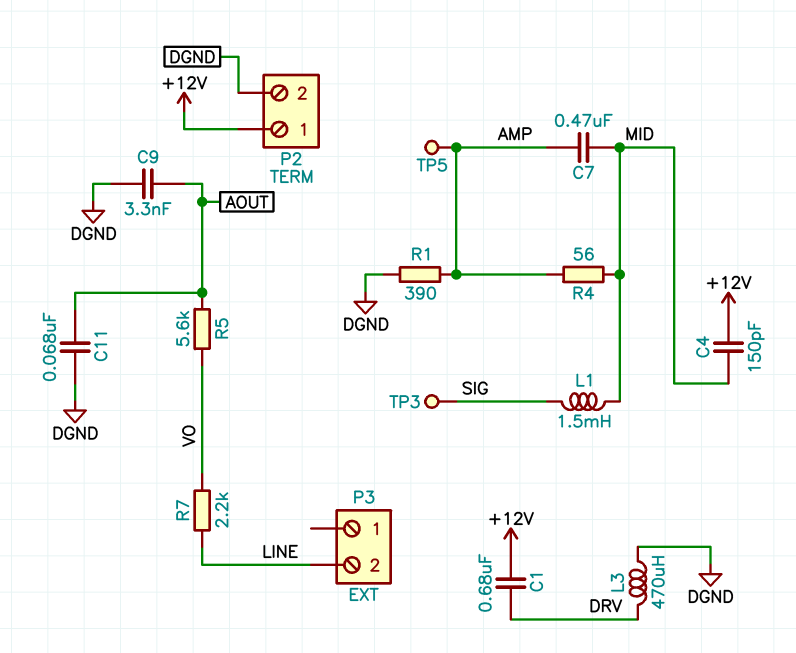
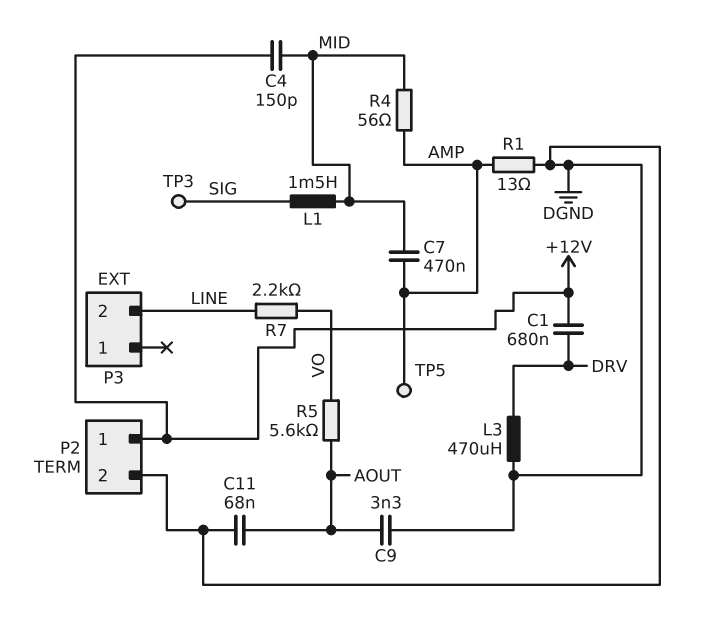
R1: 390 (AMP, DGND) -> 13 (AMP, DGND)

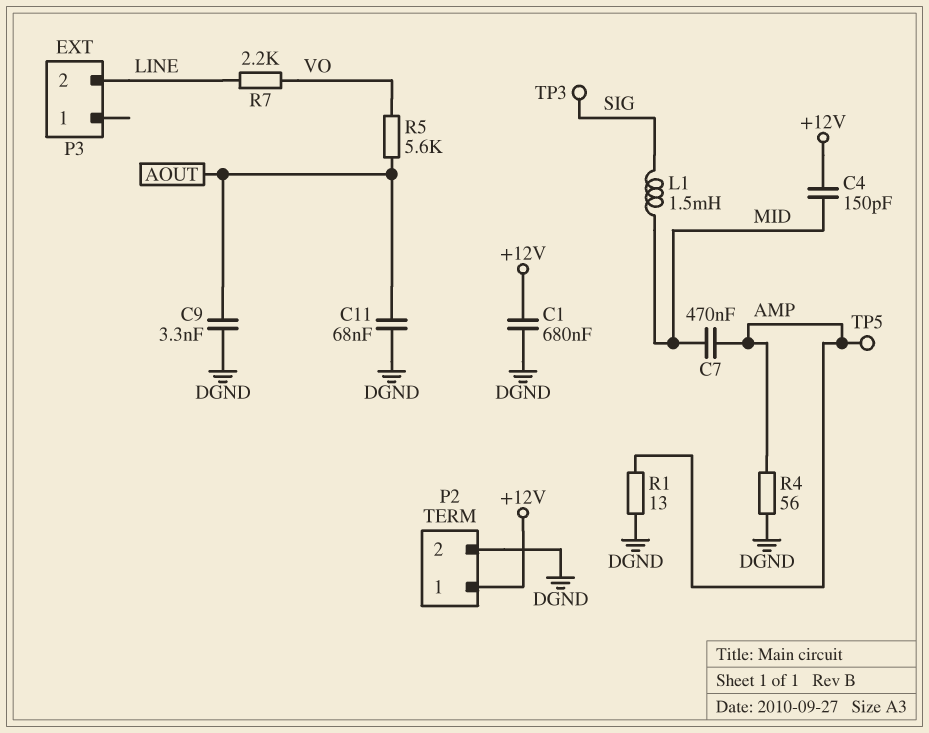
C1: 680nF (+12V, DRV) -> 680nF (+12V, DGND)
L3: 470uH (DGND, DRV) -> none
R4: 56 (AMP, MID) -> 56 (AMP, DGND)

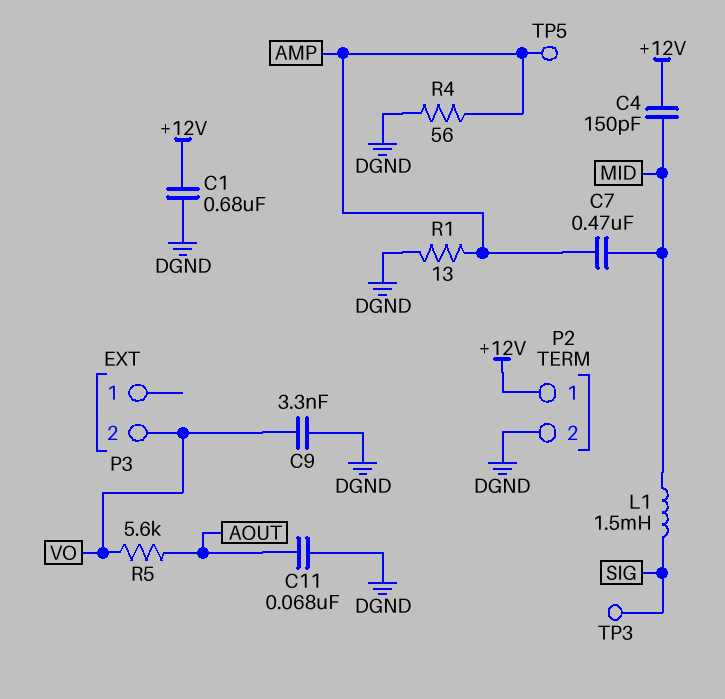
C9: 3.3nF (AOUT, DGND) -> 3.3nF (DGND, VO)
P3 pin 2: LINE -> VO
R7: 2.2k (LINE, VO) -> none

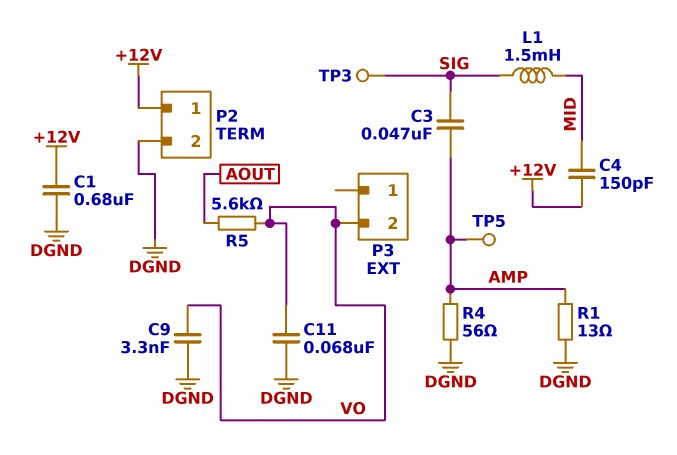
C3: none -> 47nF (AMP, SIG)
C7: 470nF (AMP, MID) -> none
C11: 68nF (AOUT, DGND) -> 68nF (DGND, VO)

